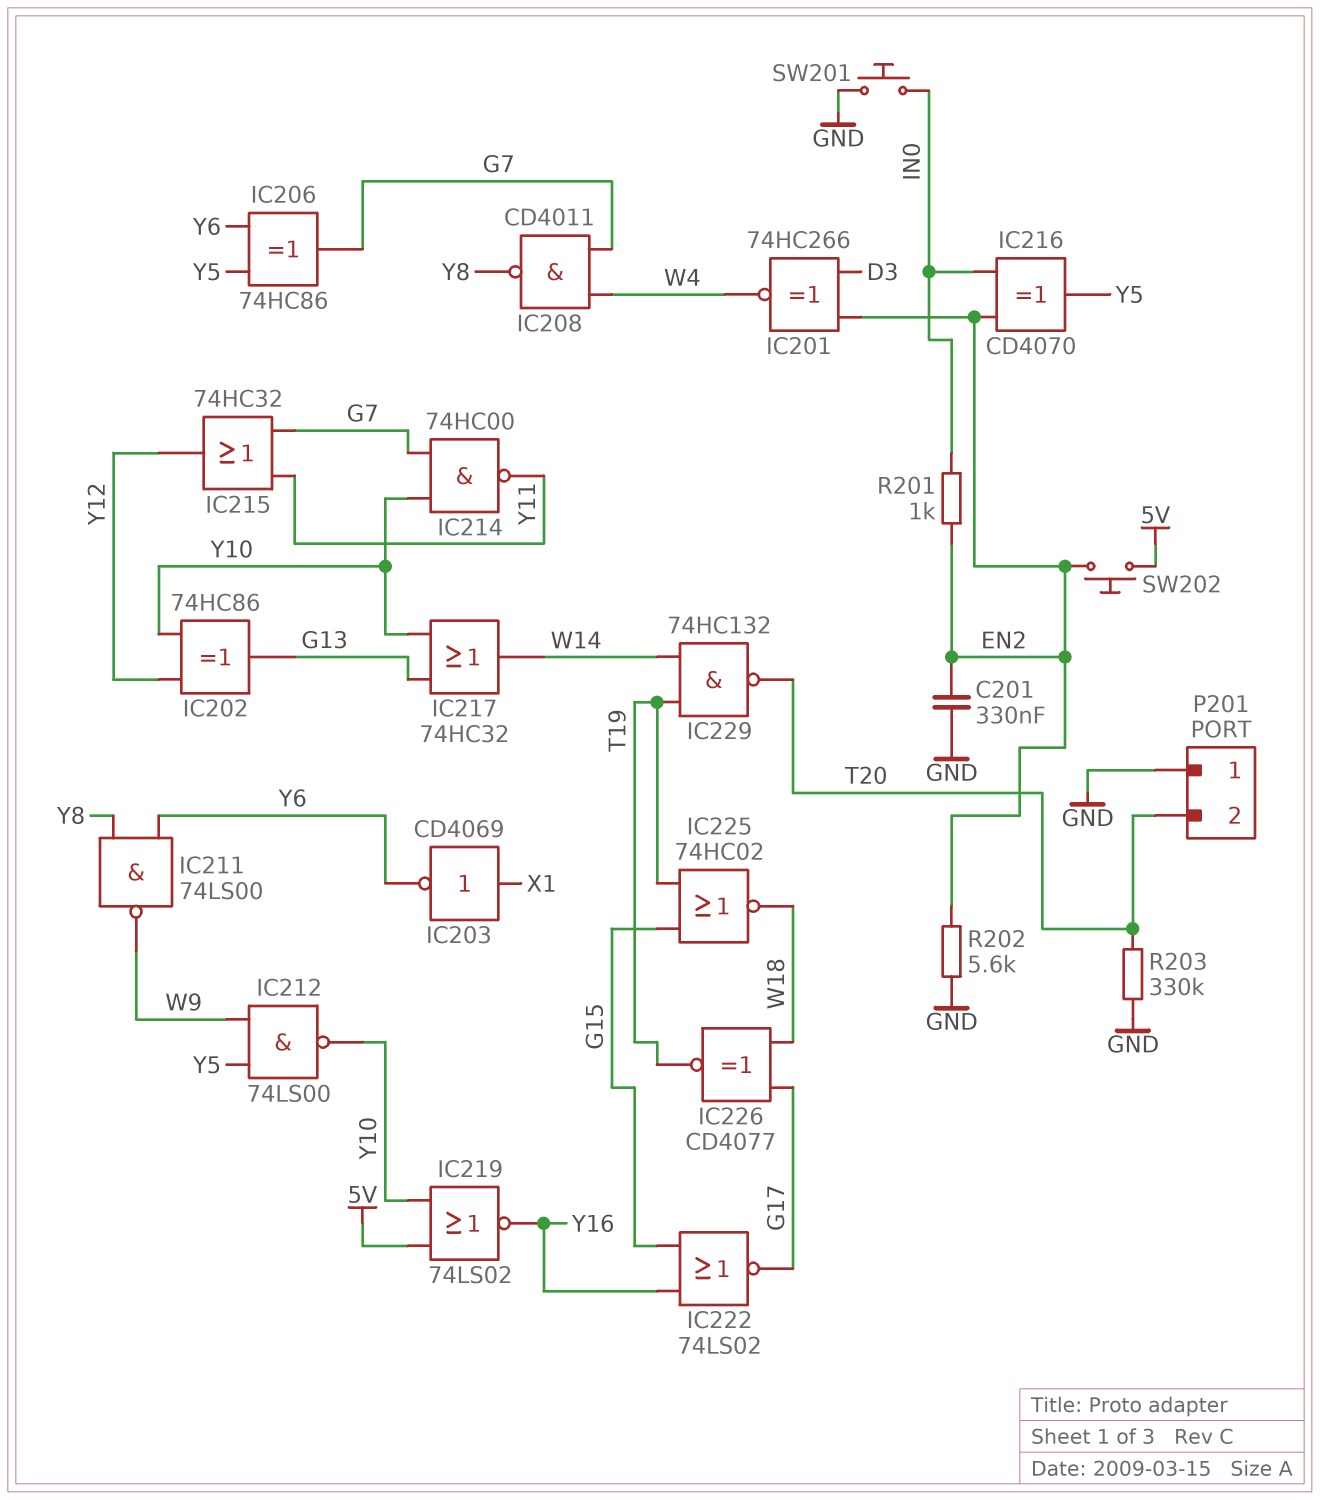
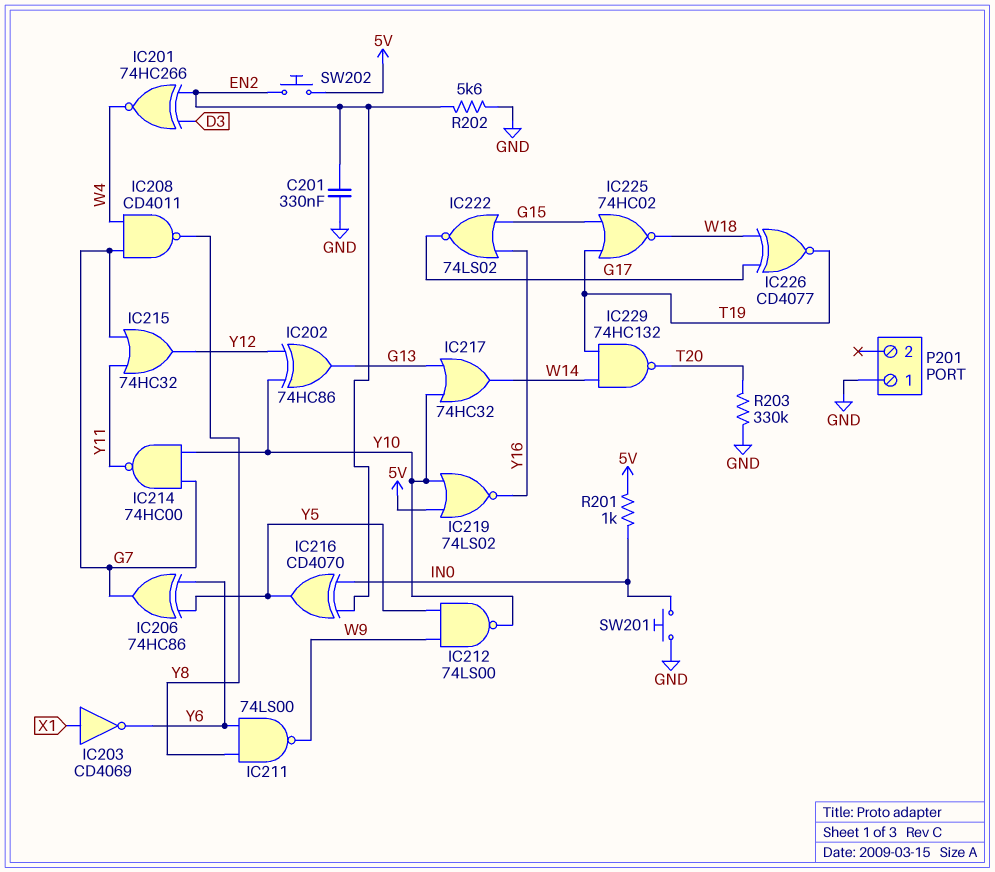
P201 pin 2: T20 -> none
R201: 1k (EN2, IN0) -> 1k (5V, IN0)

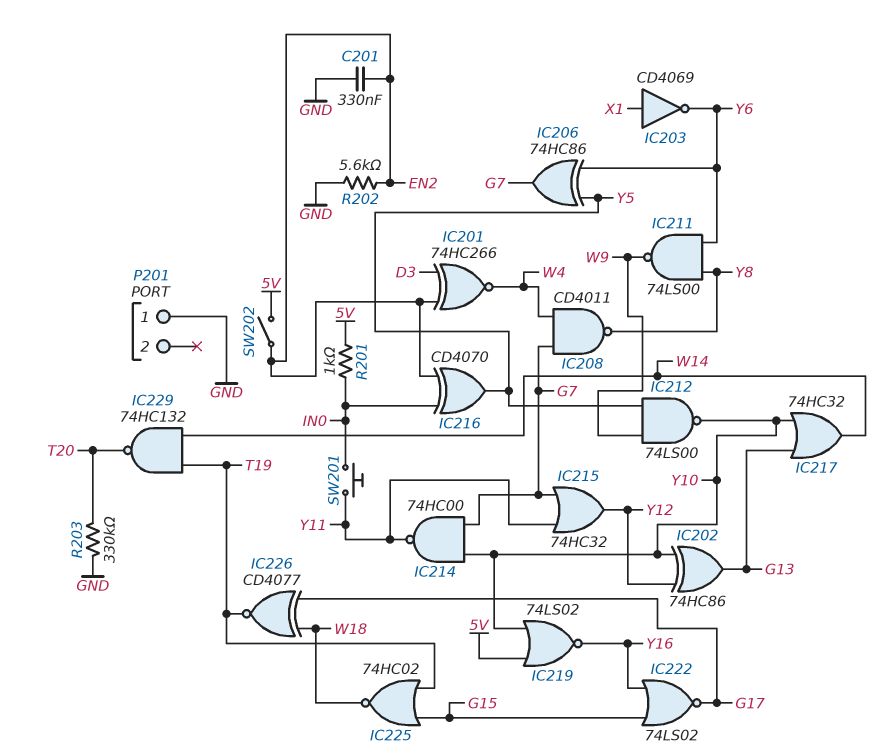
SW201: button (GND, IN0) -> button (IN0, Y11)
SW202: button (5V, EN2) -> switch (5V, EN2)

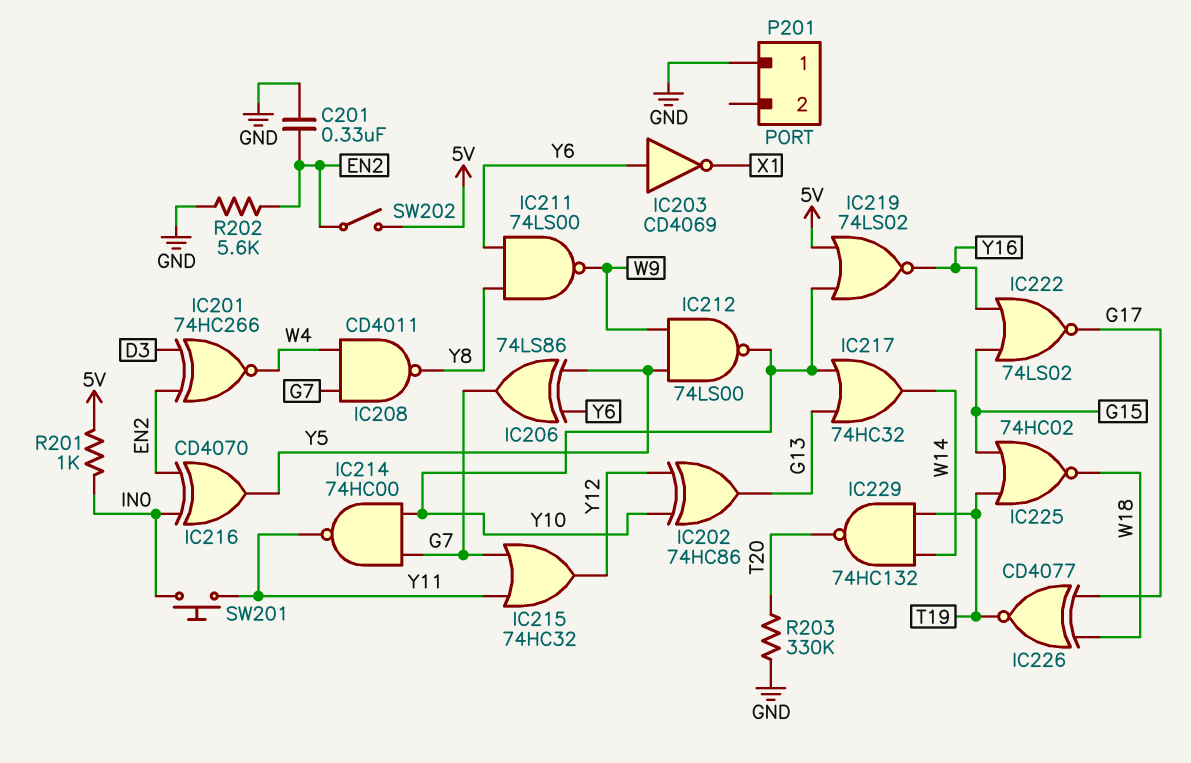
IC203: NOT CD4069 (in X1, out Y6) -> NOT CD4069 (in Y6, out X1)
IC206: XOR 74HC86 (in Y5, in Y6, out G7) -> XOR 74LS86 (in Y5, in Y6, out G7)

